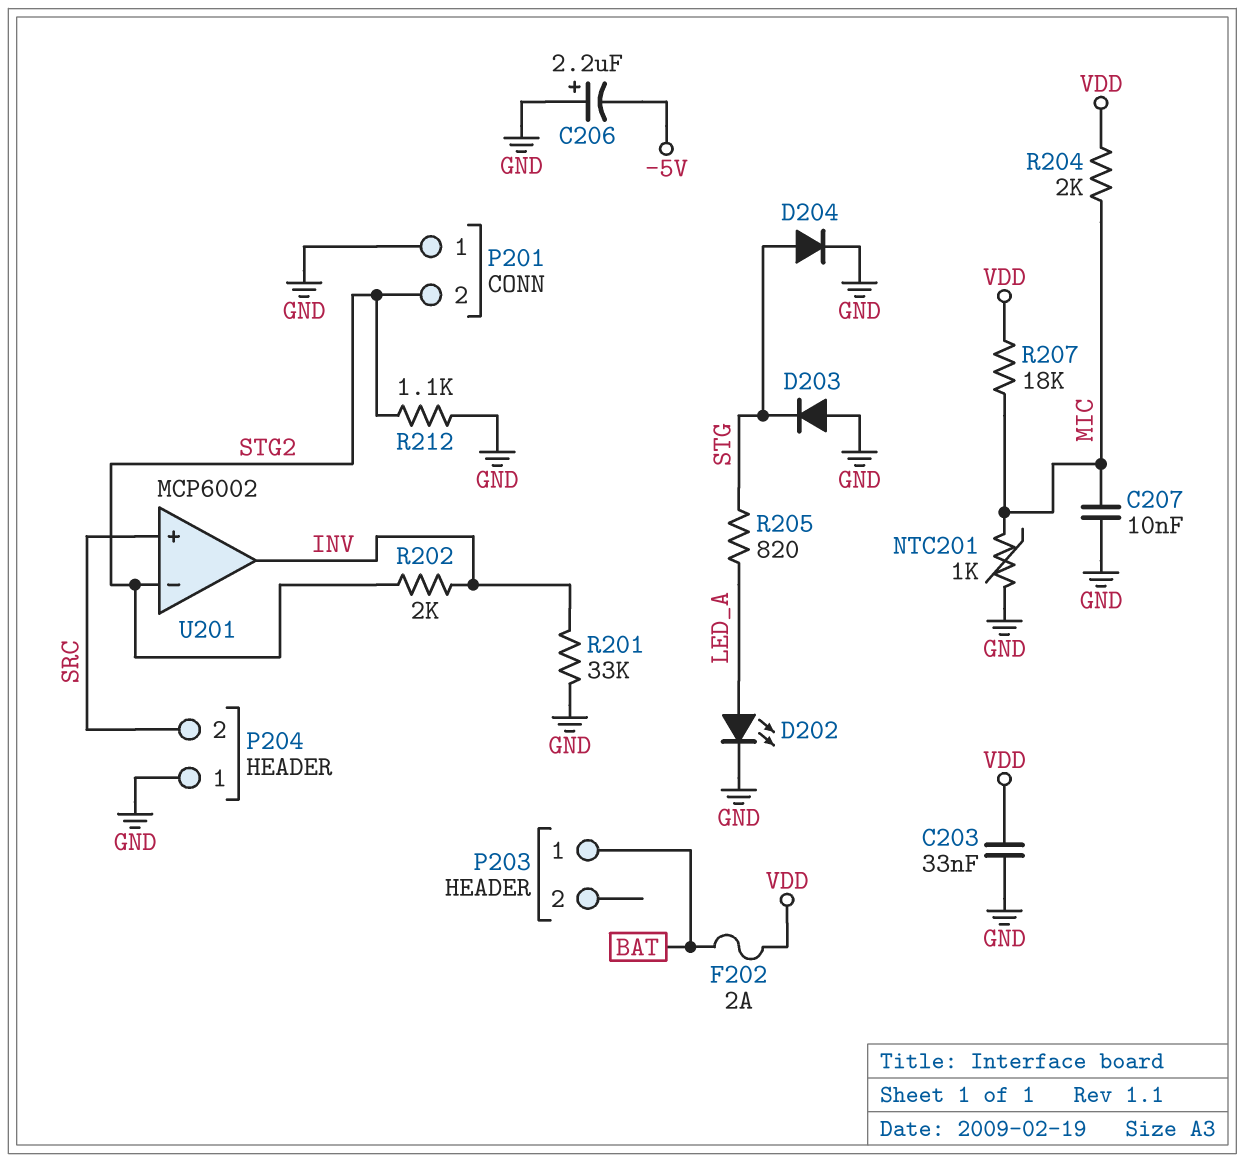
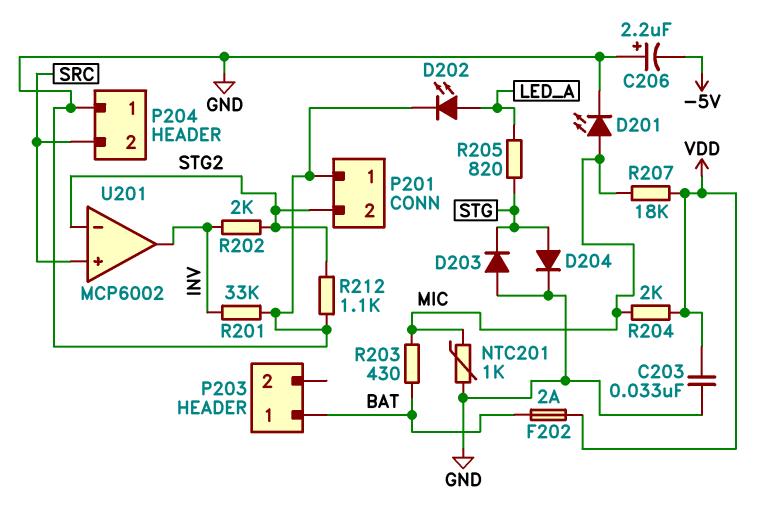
C207: 10nF (GND, MIC) -> none
D201: none -> LED (A MIC, K GND)
R203: none -> 430 (BAT, MIC)

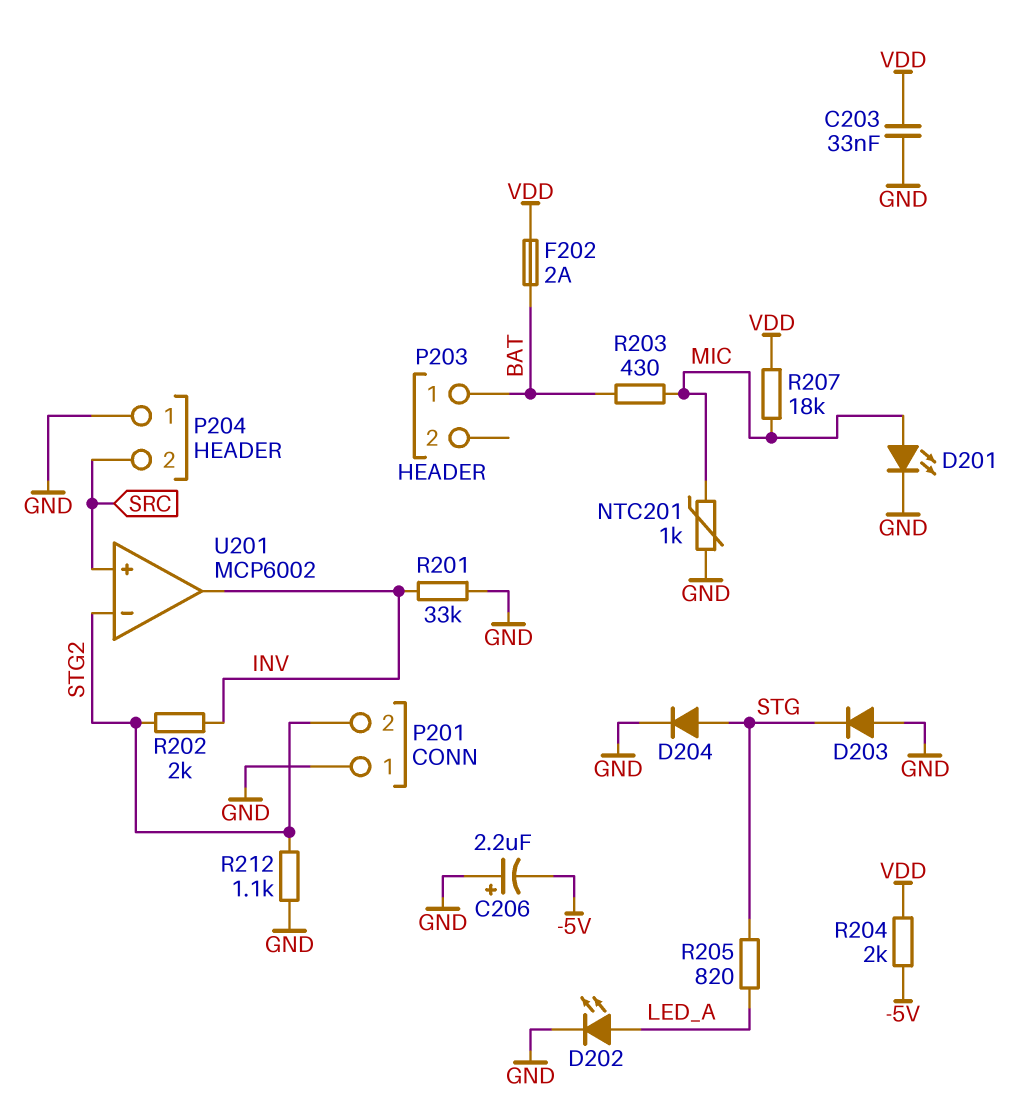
R204: 2k (MIC, VDD) -> 2k (-5V, VDD)

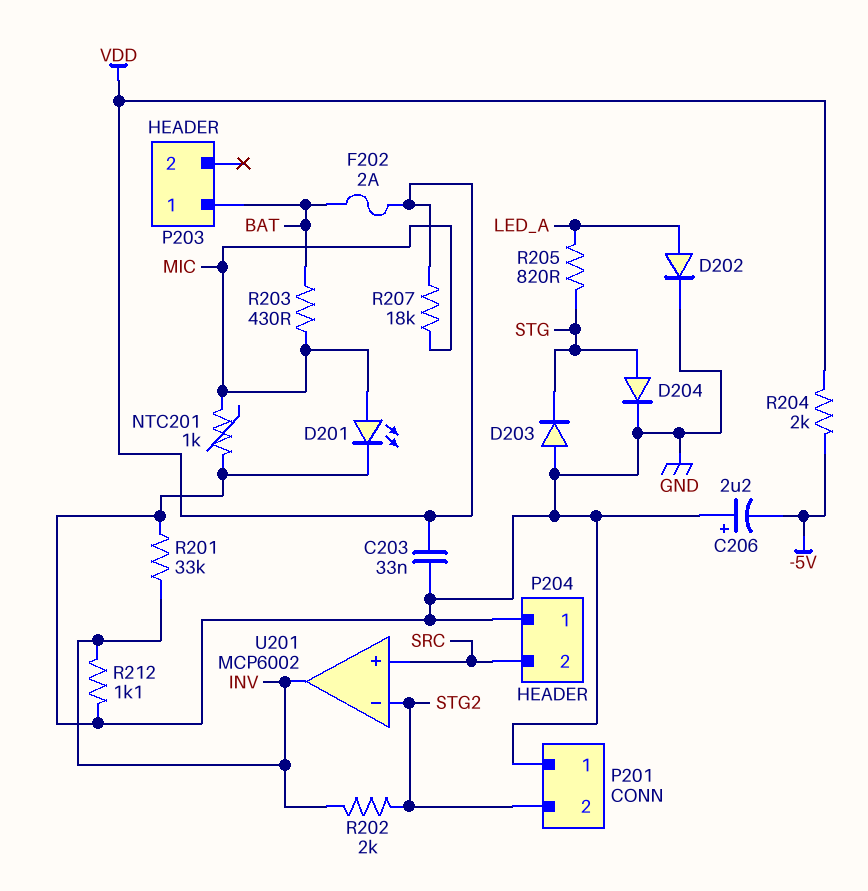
D202: LED (A LED_A, K GND) -> diode (A LED_A, K GND)
R212: 1.1k (GND, STG2) -> 1.1k (GND, INV)

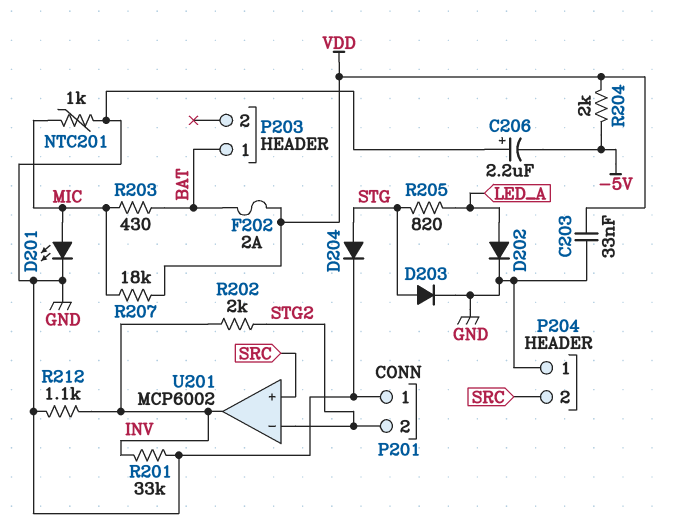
D203: diode (A GND, K STG) -> diode (A STG, K GND)

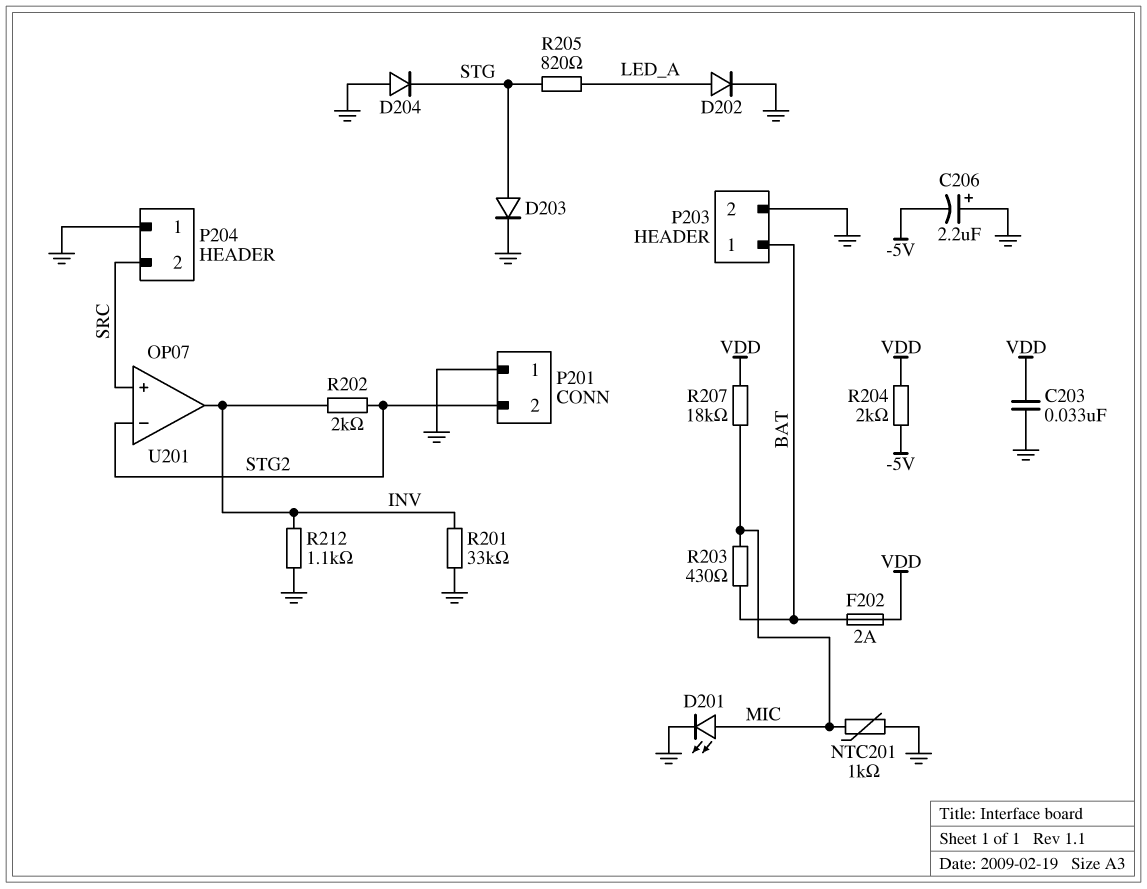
D204: diode (A STG, K GND) -> diode (A GND, K STG)
P203 pin 2: none -> GND
U201: MCP6002 -> OP07

